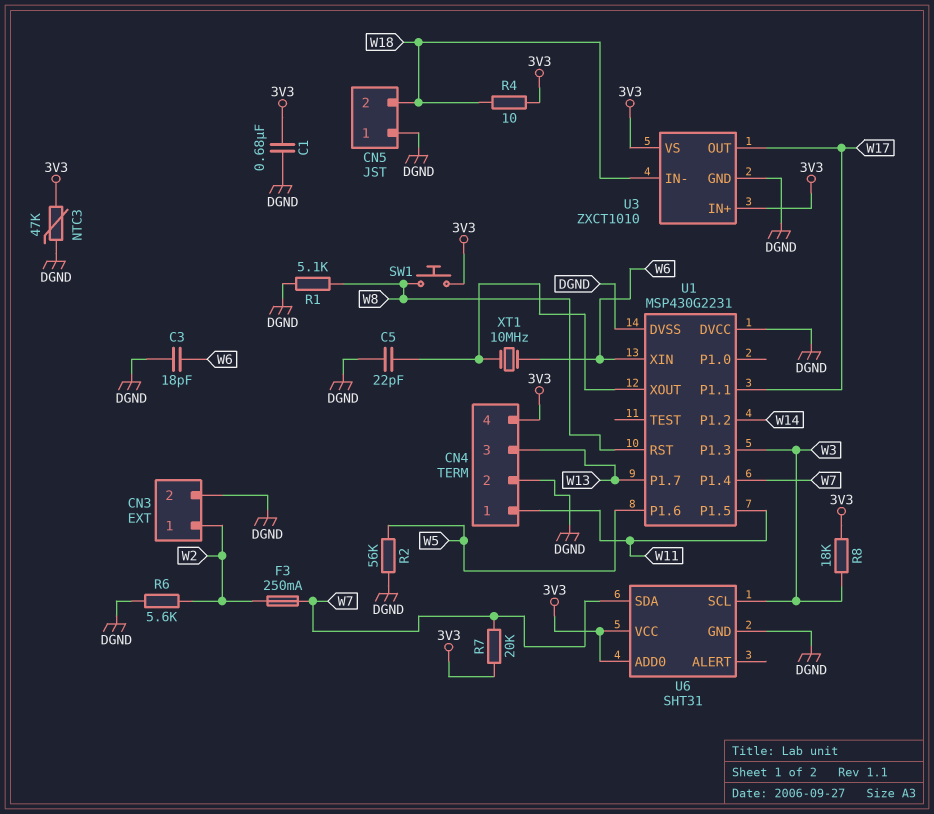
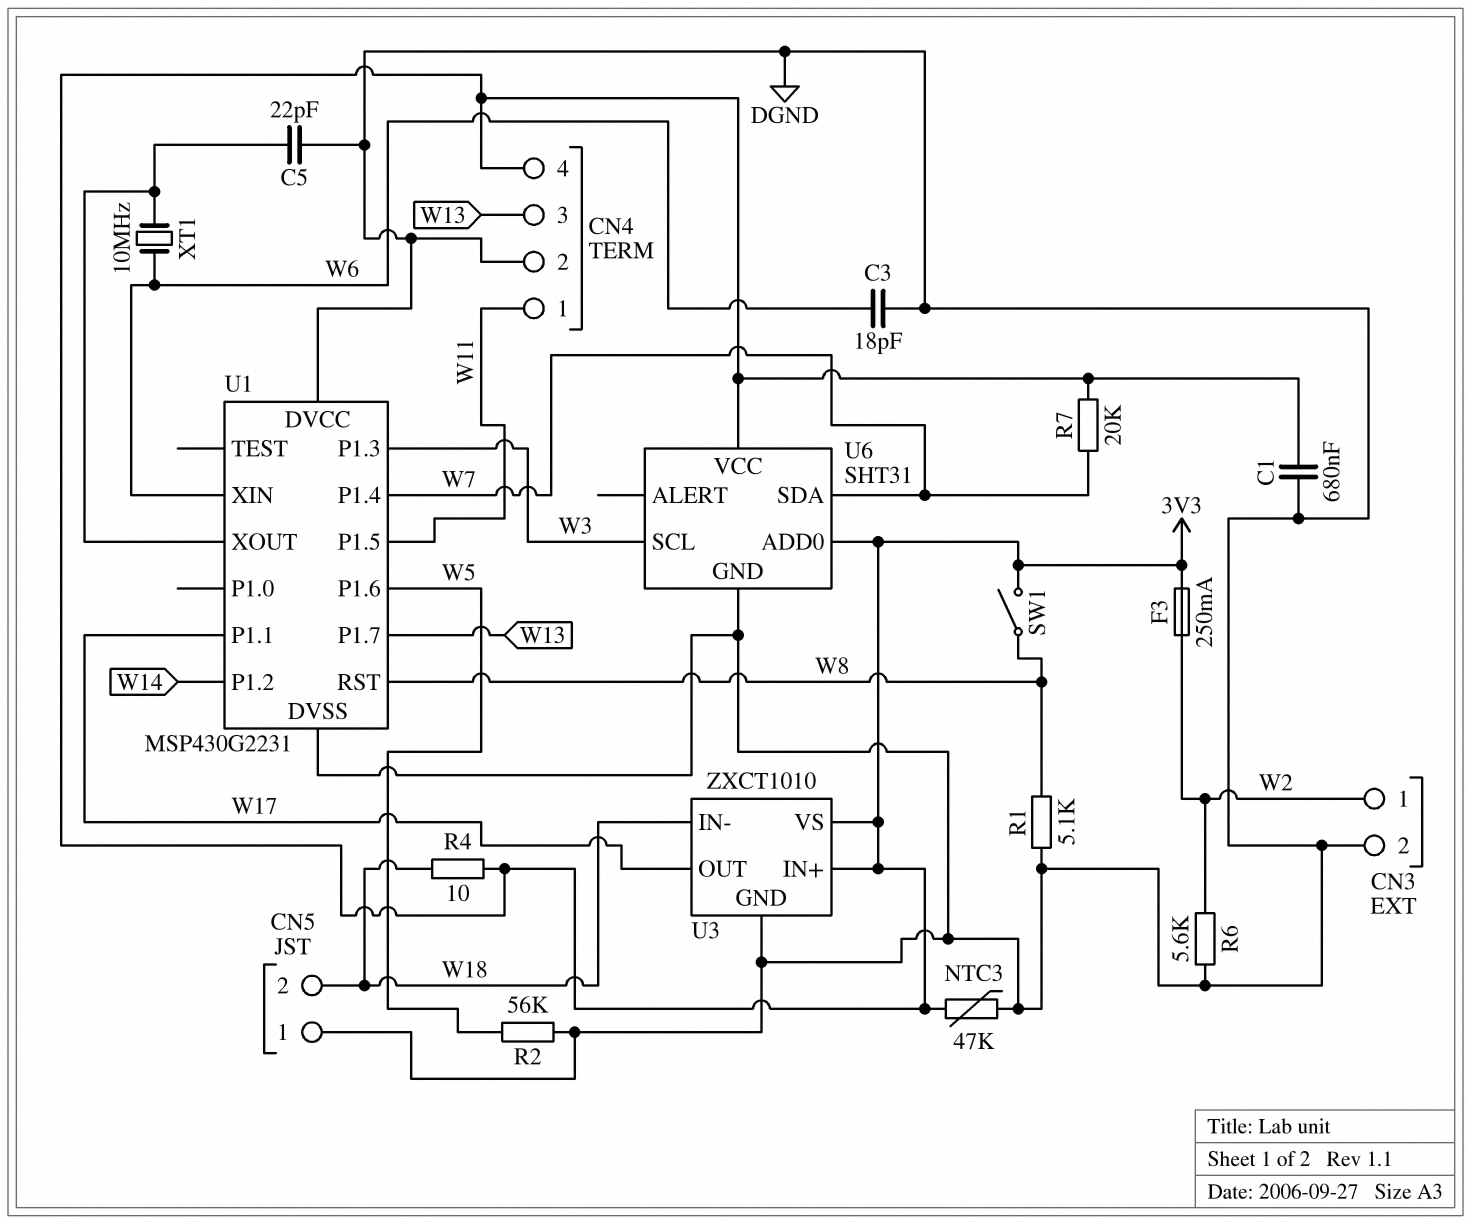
F3: 250mA (W2, W7) -> 250mA (3V3, W2)
R8: 18k (3V3, W3) -> none
SW1: button (3V3, W8) -> switch (3V3, W8)

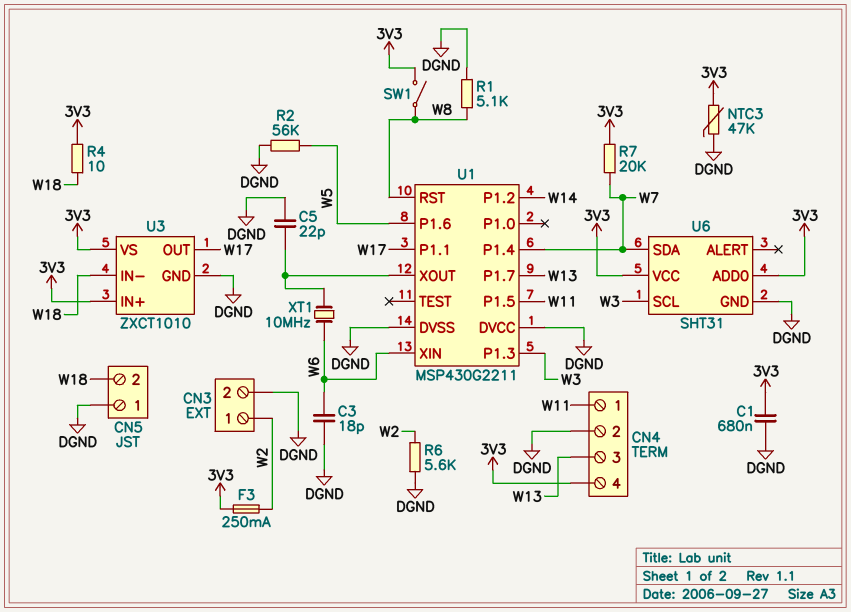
U1: MSP430G2231 -> MSP430G2211

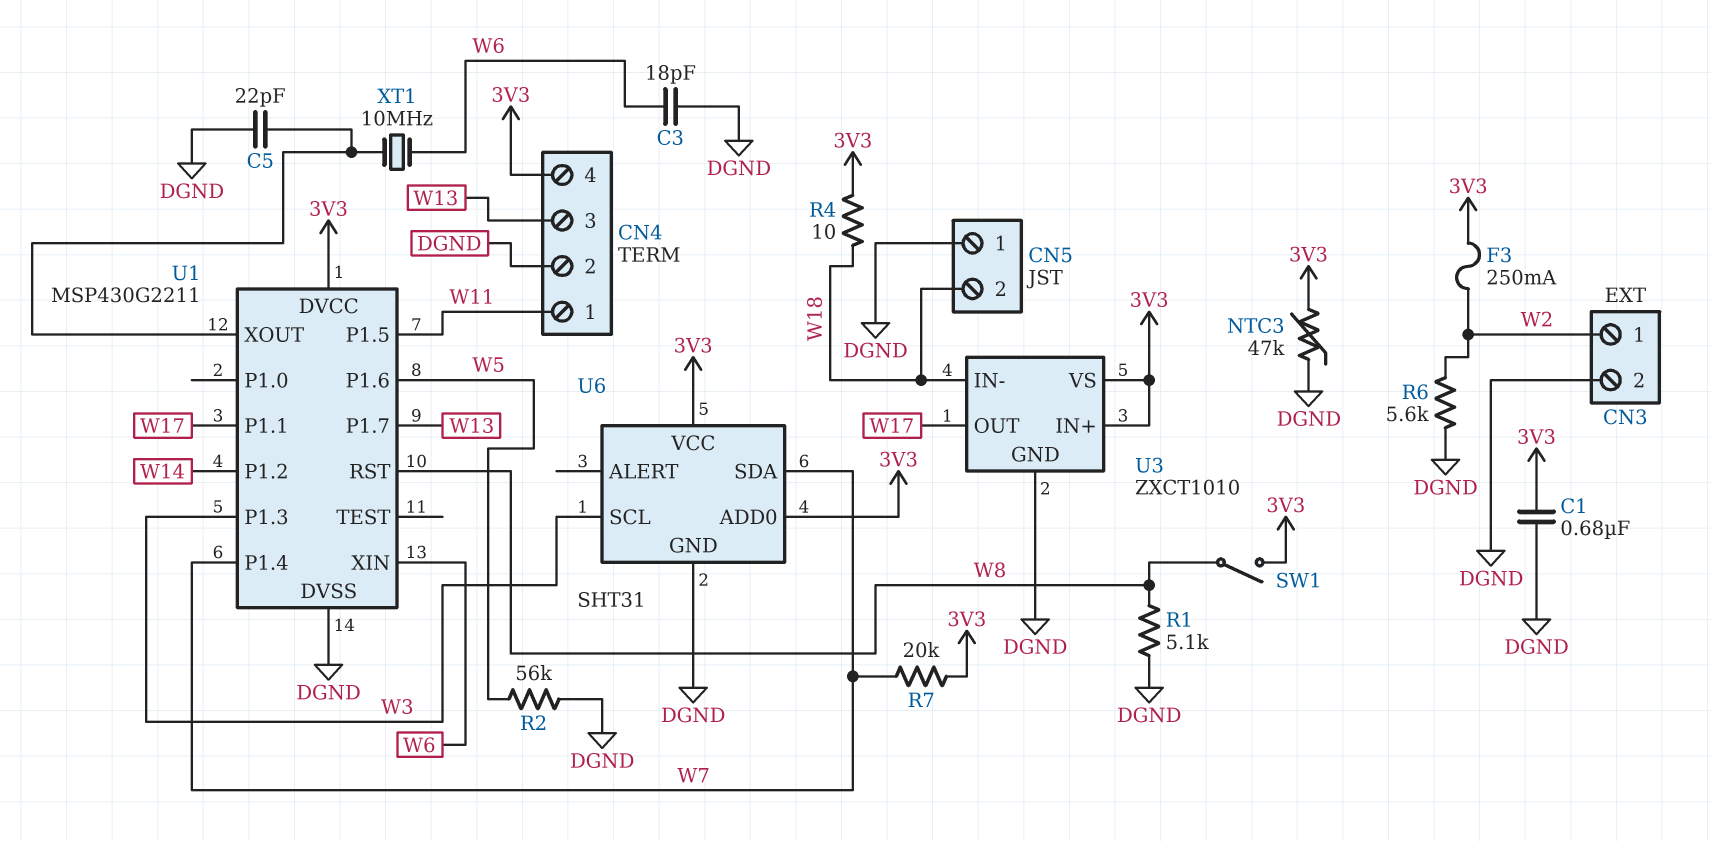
U1 pin DVCC: DGND -> 3V3

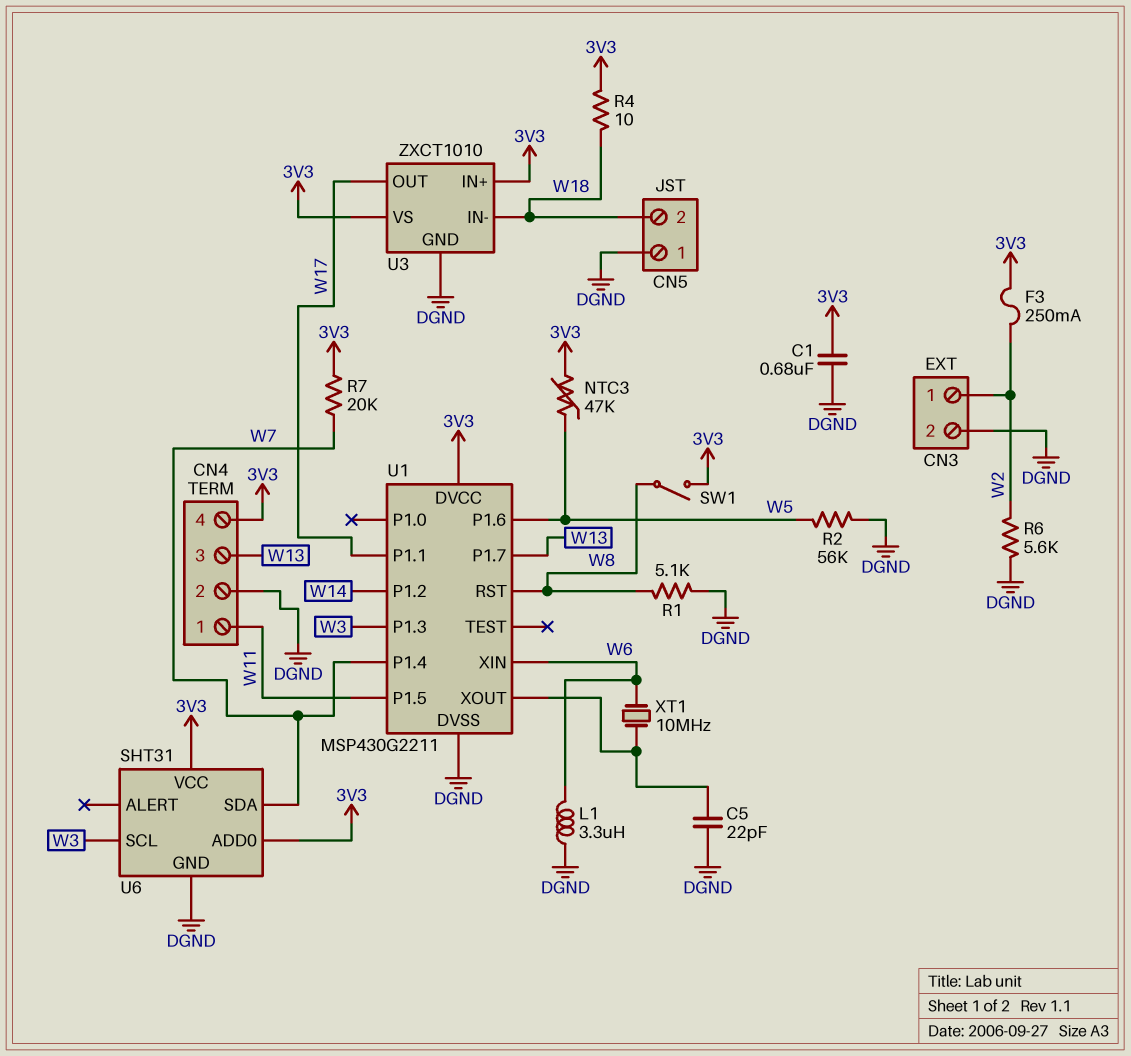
C3: 18pF (DGND, W6) -> none
L1: none -> 3.3uH (DGND, W6)
NTC3: 47k (3V3, DGND) -> 47k (3V3, W5)

